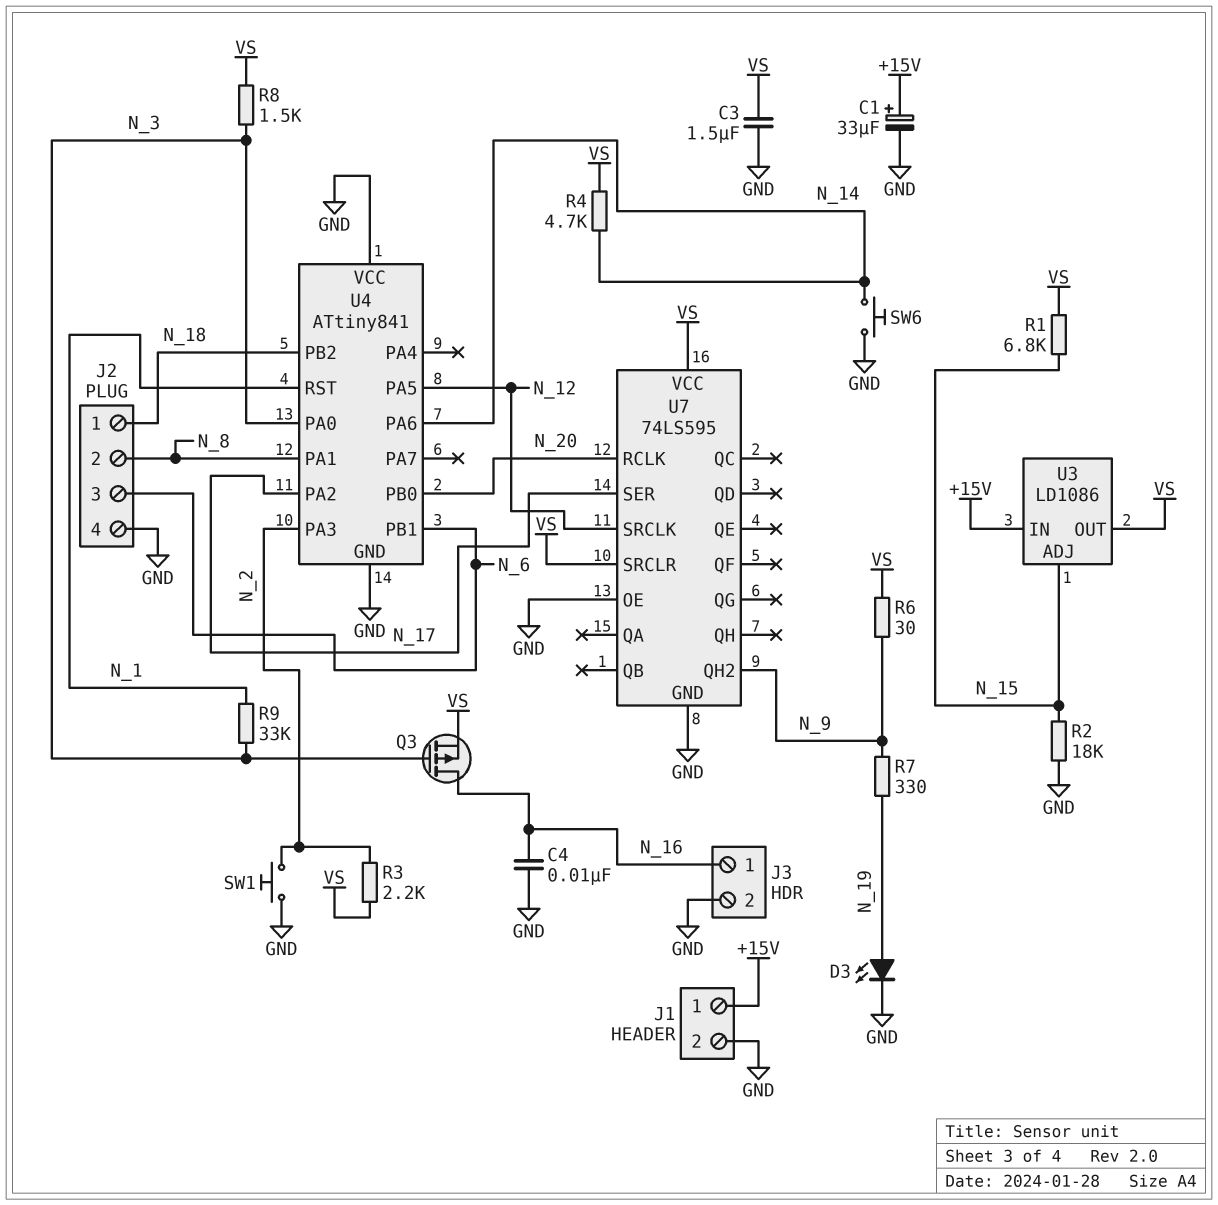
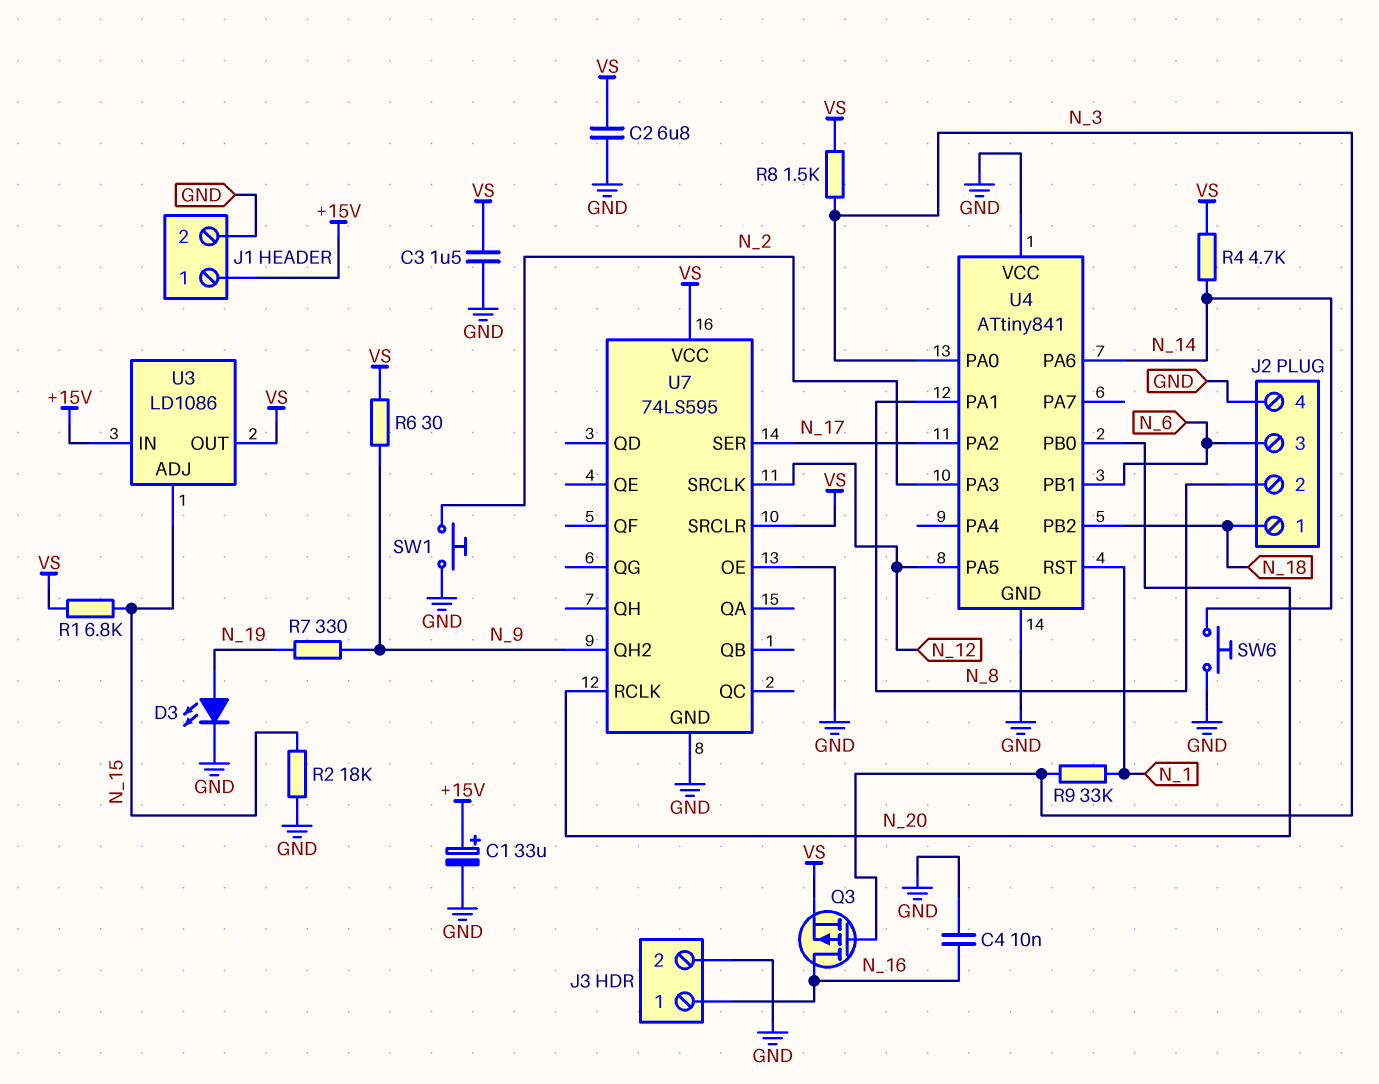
C2: none -> 6.8uF (GND, VS)
R3: 2.2k (N_2, VS) -> none

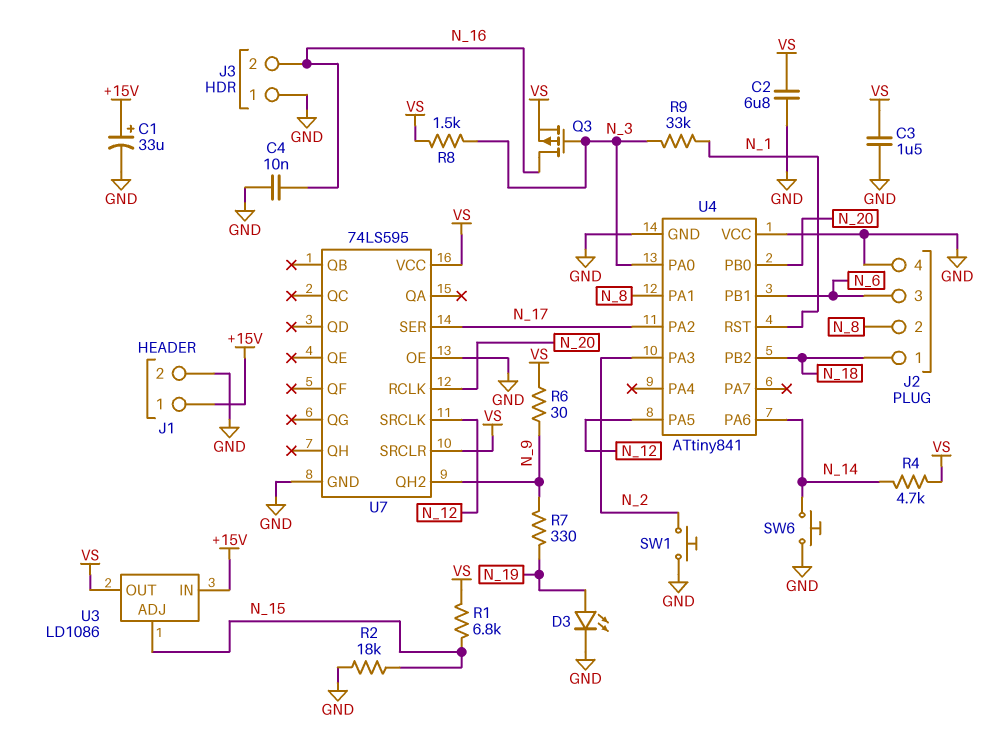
J3 pin 1: N_16 -> GND
J3 pin 2: GND -> N_16

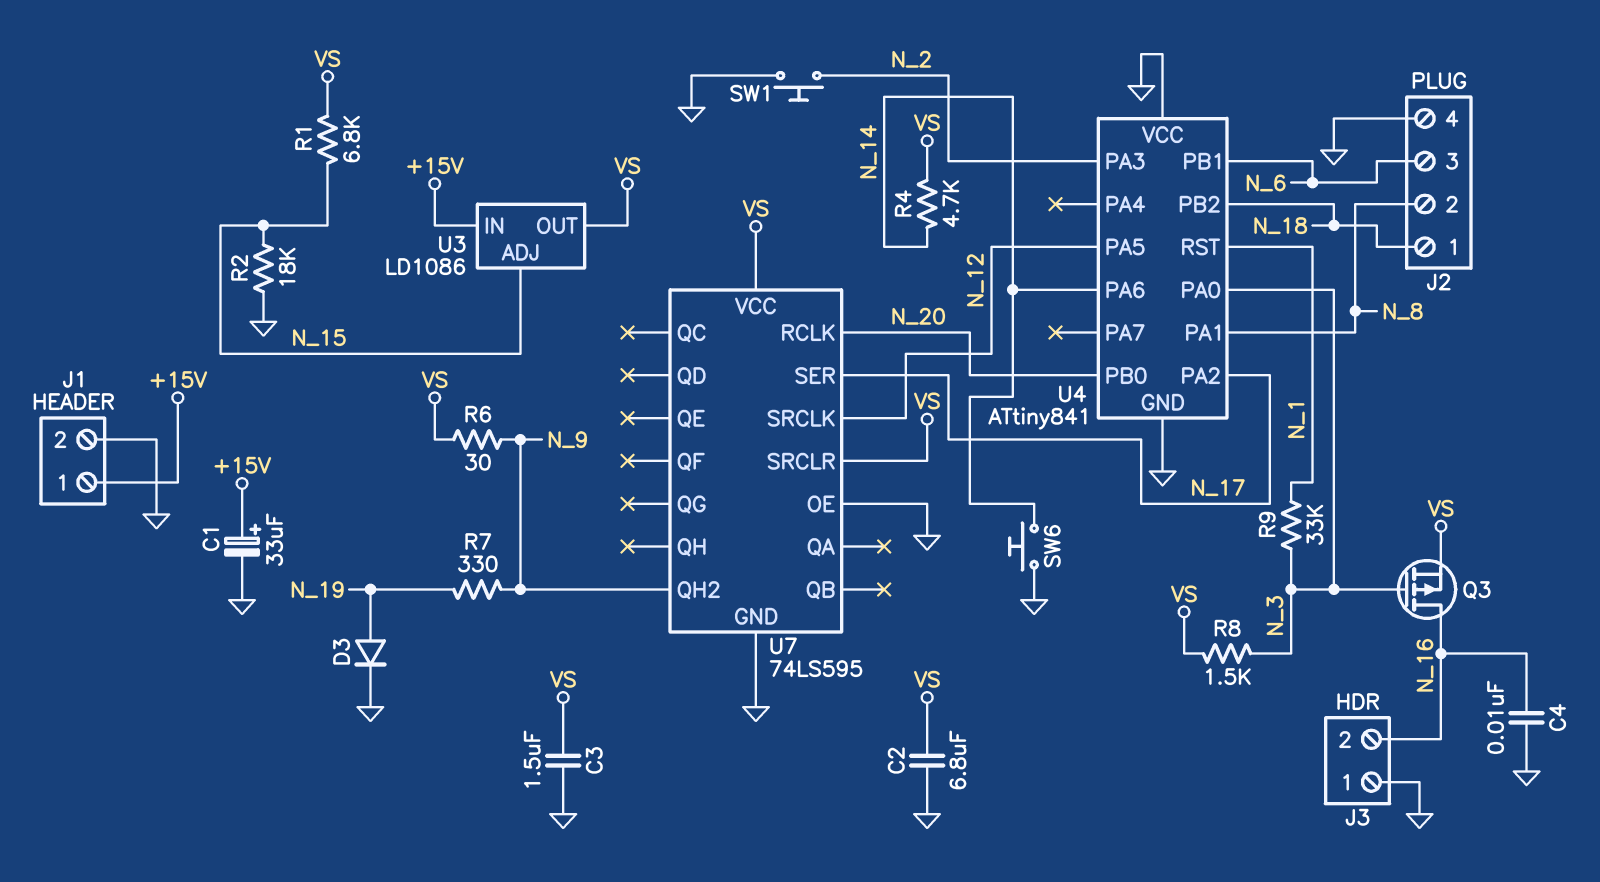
D3: LED (A N_19, K GND) -> diode (A N_19, K GND)

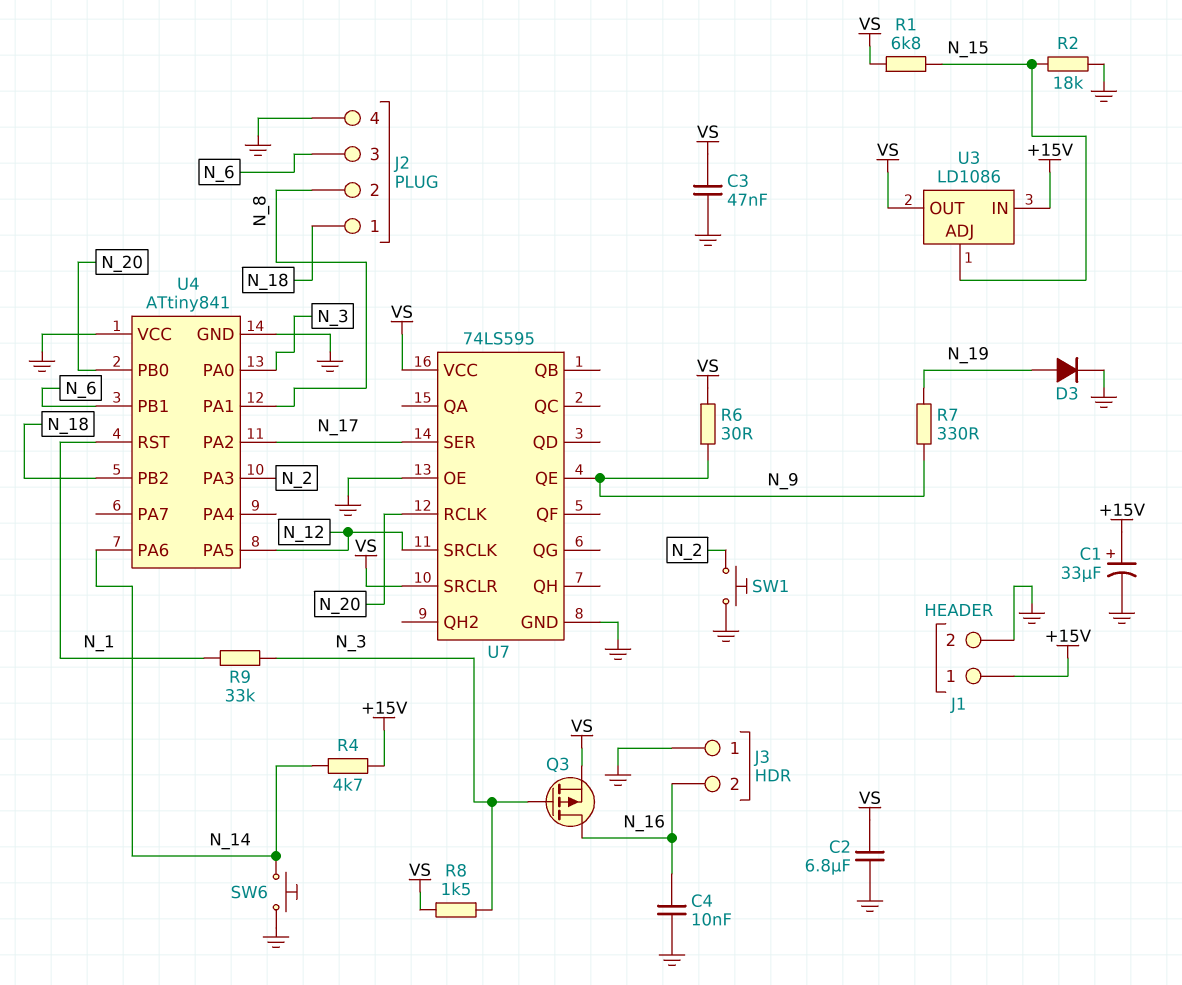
C3: 1.5uF (GND, VS) -> 47nF (GND, VS)
R4: 4.7k (N_14, VS) -> 4.7k (+15V, N_14)
U7 pin QE: none -> N_9
U7 pin QH2: N_9 -> none

